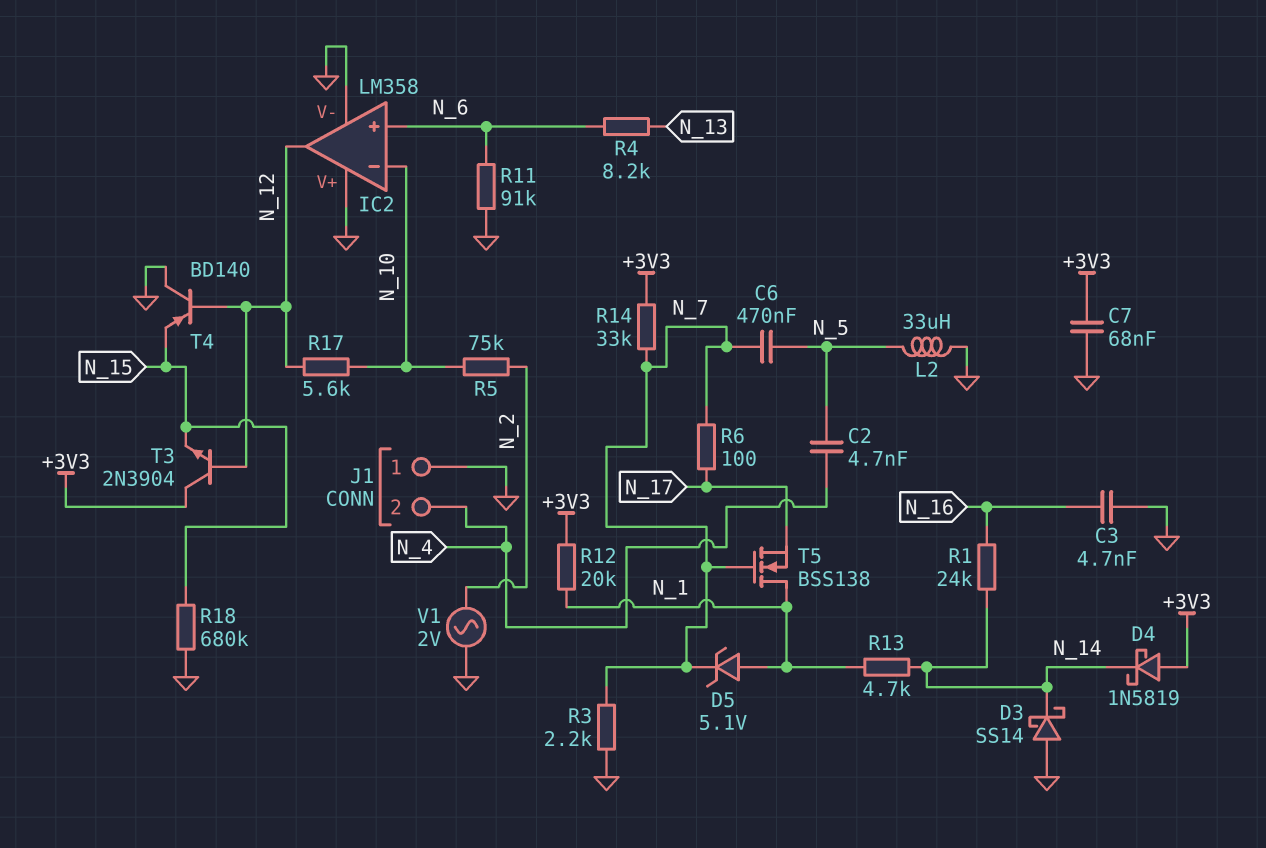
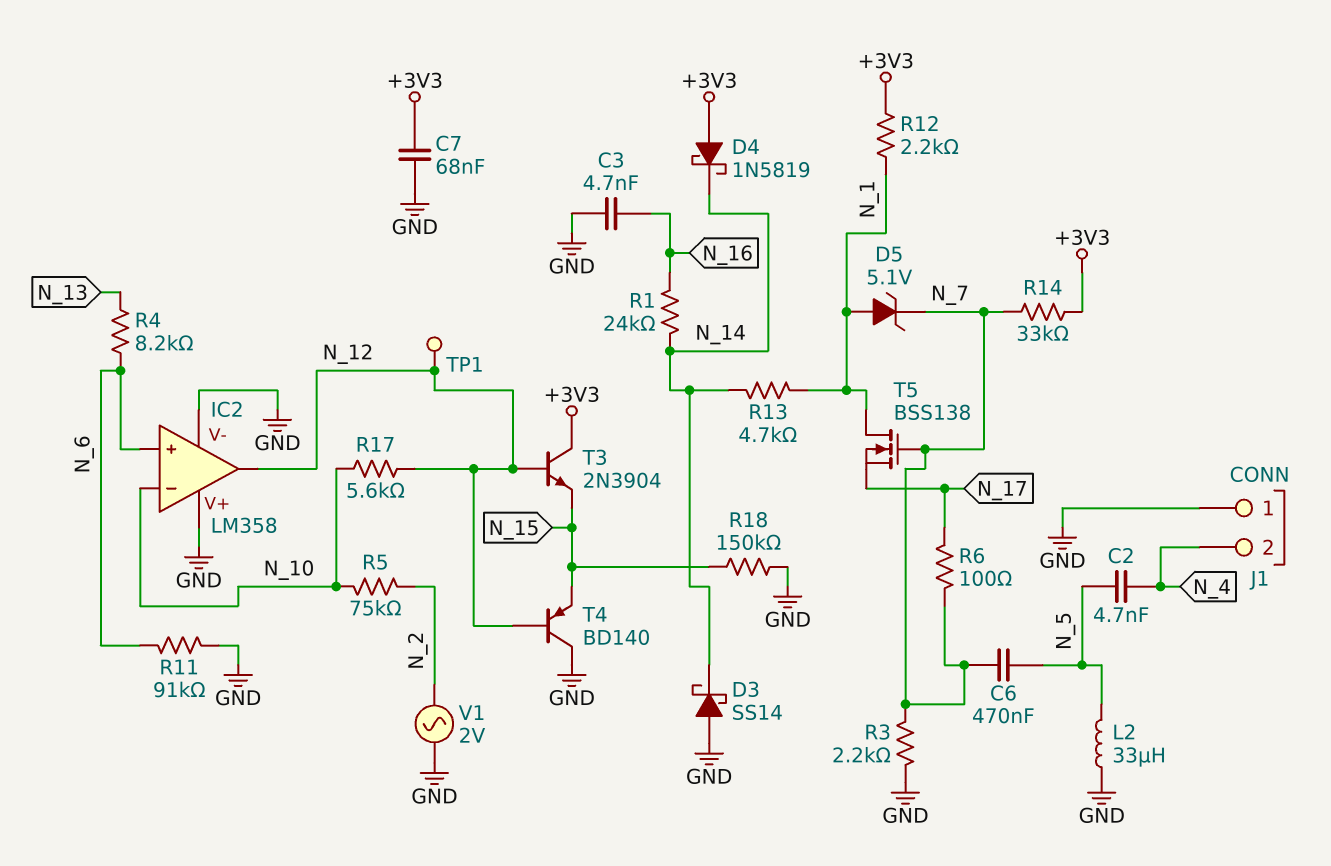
R12: 20k (+3V3, N_1) -> 2.2k (+3V3, N_1)
R18: 680k (GND, N_15) -> 150k (GND, N_15)
TP1: none -> test point (N_12)

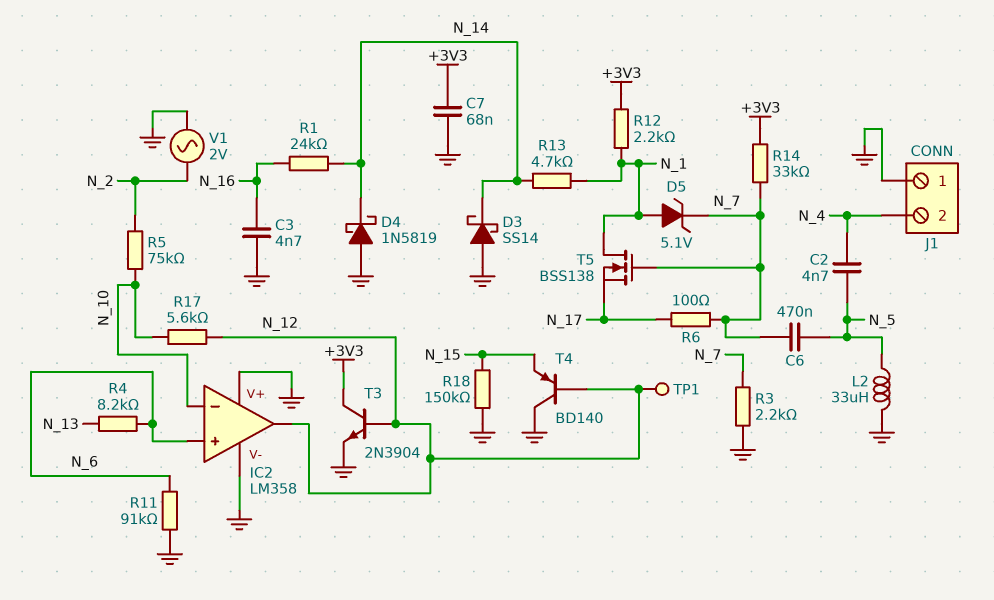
D4: schottky 1N5819 (A +3V3, K N_14) -> schottky 1N5819 (A GND, K N_14)
T3: NPN 2N3904 (B N_12, C +3V3, E N_15) -> NPN 2N3904 (B N_12, C +3V3, E GND)

